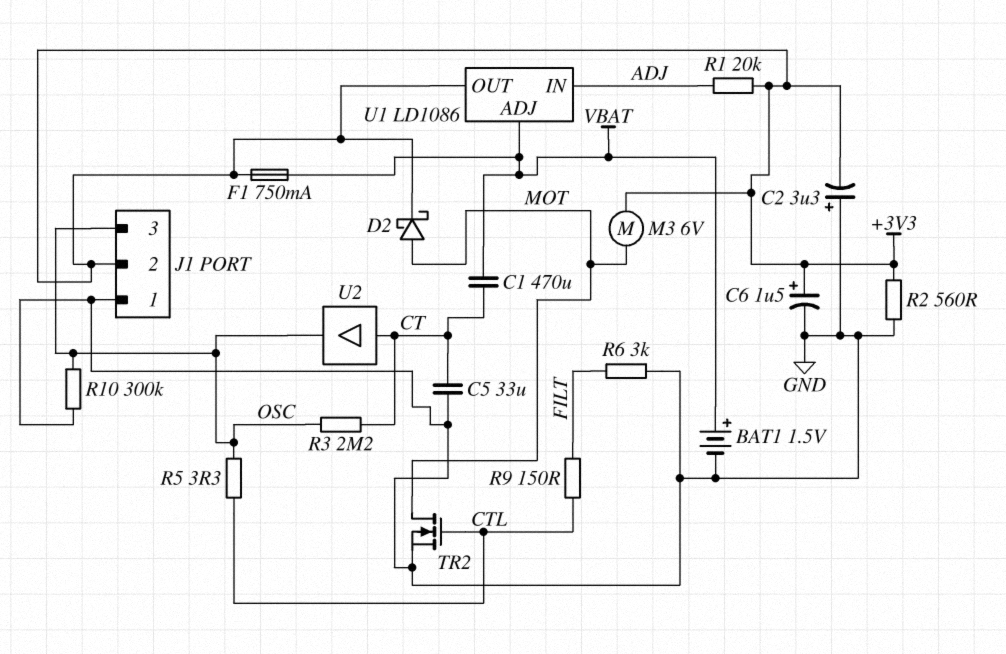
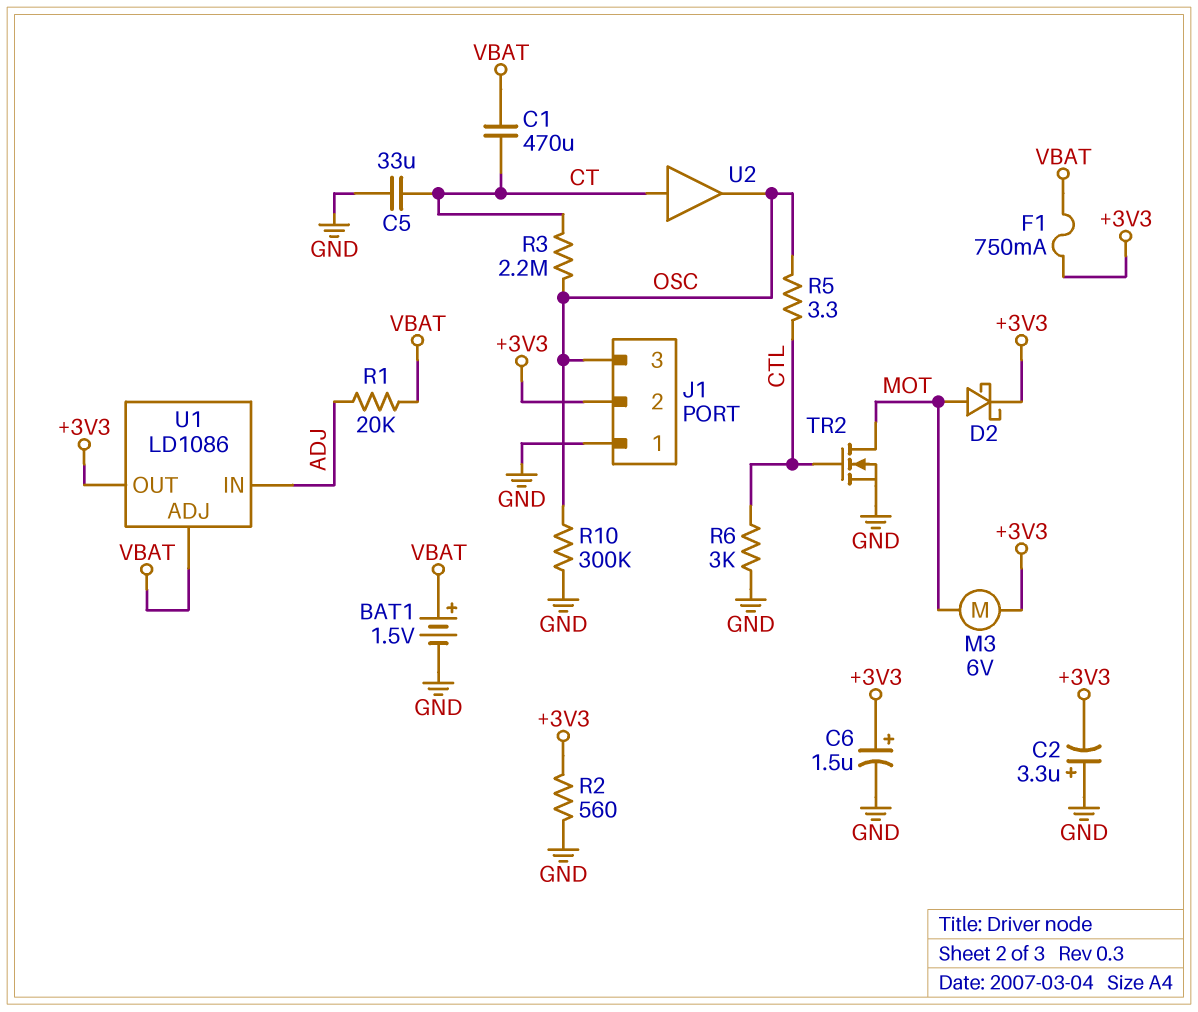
R1: 20k (+3V3, ADJ) -> 20k (ADJ, VBAT)
R6: 3k (FILT, GND) -> 3k (CTL, GND)
R9: 150 (CTL, FILT) -> none

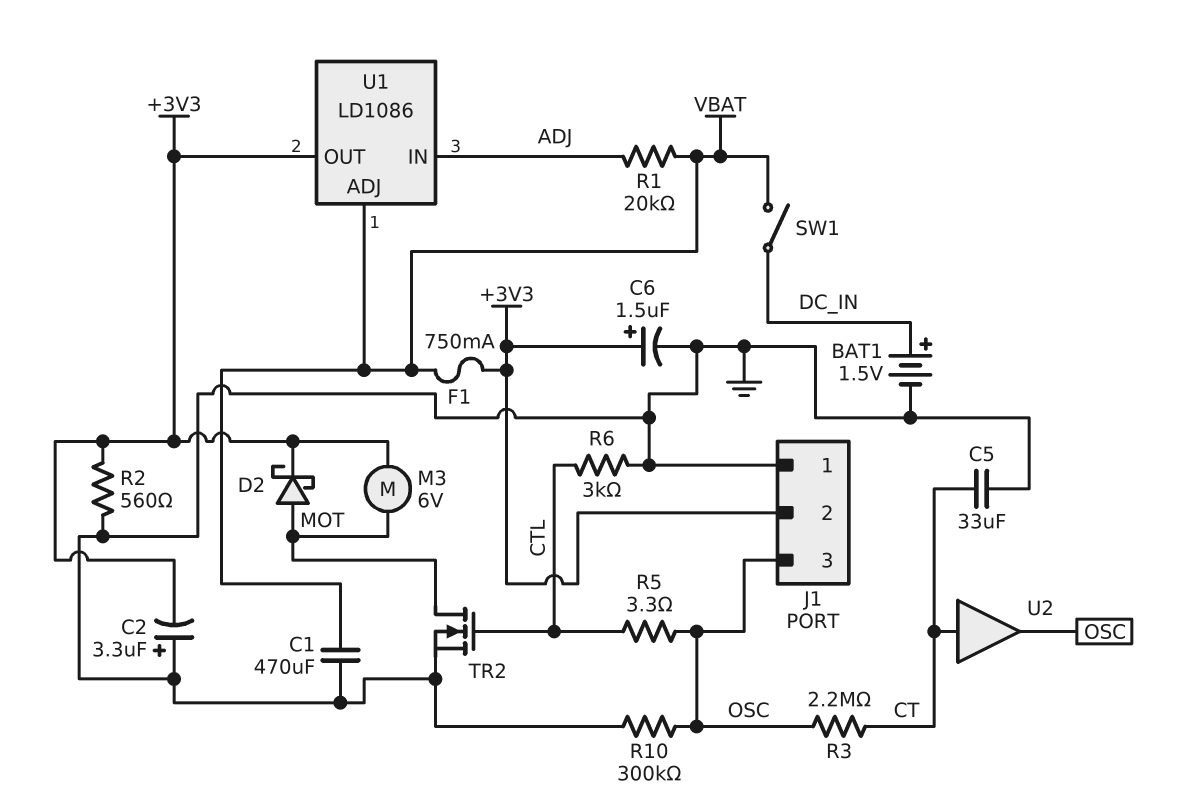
BAT1: 1.5V (plus VBAT, minus GND) -> 1.5V (plus DC_IN, minus GND)
C1: 470uF (CT, VBAT) -> 470uF (GND, VBAT)
SW1: none -> switch (DC_IN, VBAT)

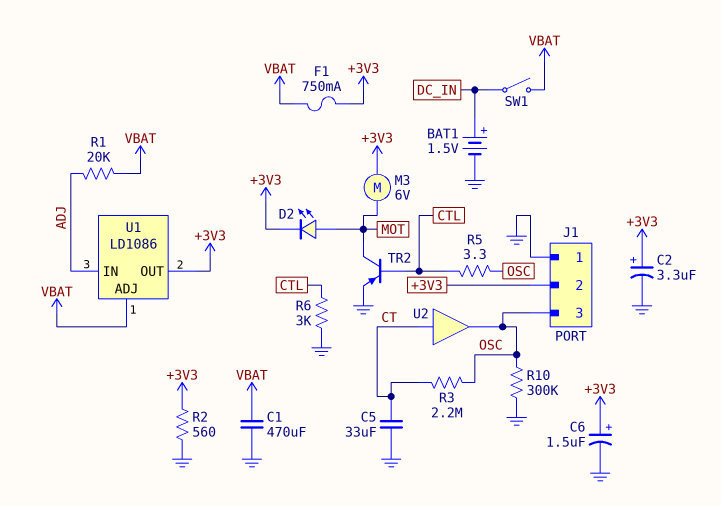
C2: 3.3uF (plus GND, minus +3V3) -> 3.3uF (plus +3V3, minus GND)
D2: schottky (A MOT, K +3V3) -> LED (A MOT, K +3V3)
TR2: NMOS (G CTL, D MOT, S GND) -> PNP (B CTL, C MOT, E GND)

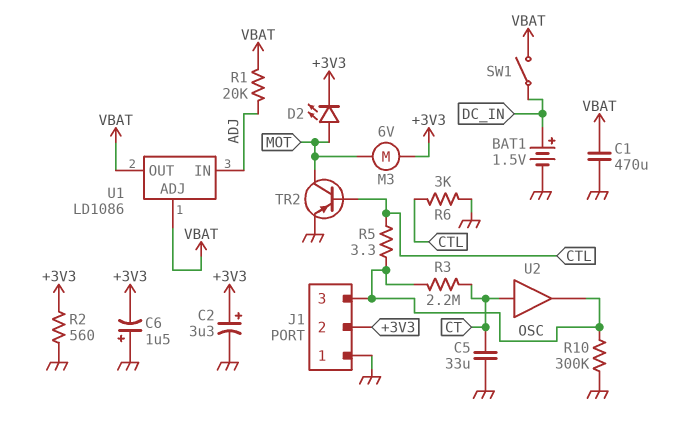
C6: 1.5uF (plus +3V3, minus GND) -> 1.5uF (plus GND, minus +3V3)
F1: 750mA (+3V3, VBAT) -> none
U1 pin OUT: +3V3 -> VBAT

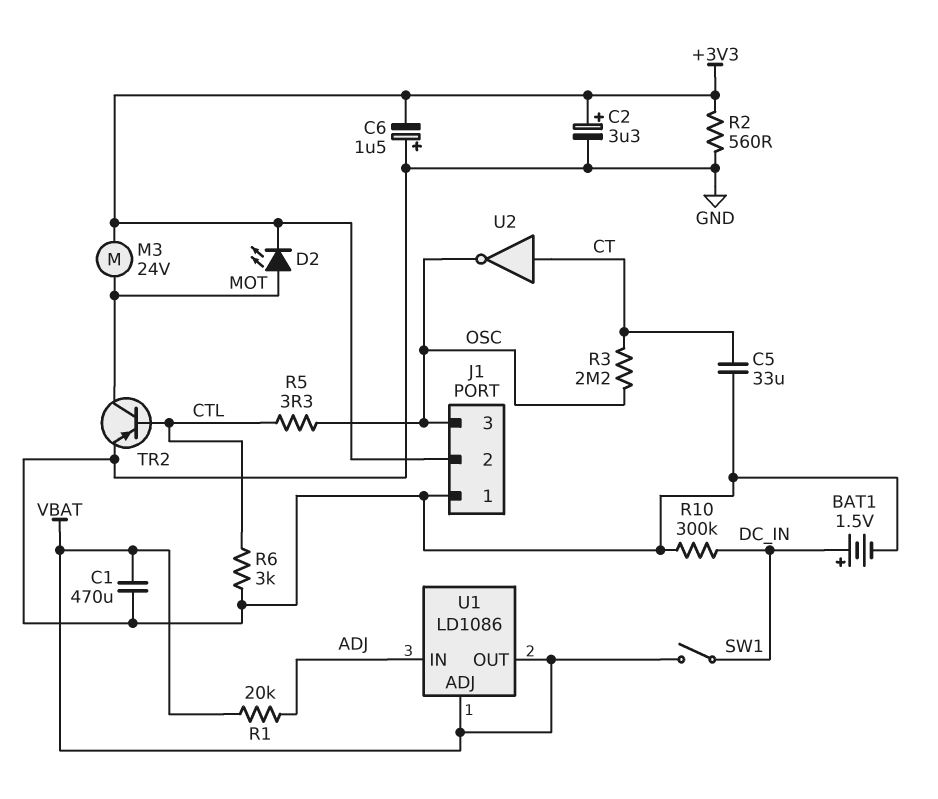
M3: motor 6V (+3V3, MOT) -> motor 24V (+3V3, MOT)
R10: 300k (GND, OSC) -> 300k (DC_IN, GND)
U2: buffer (in CT, out OSC) -> NOT (in CT, out OSC)

